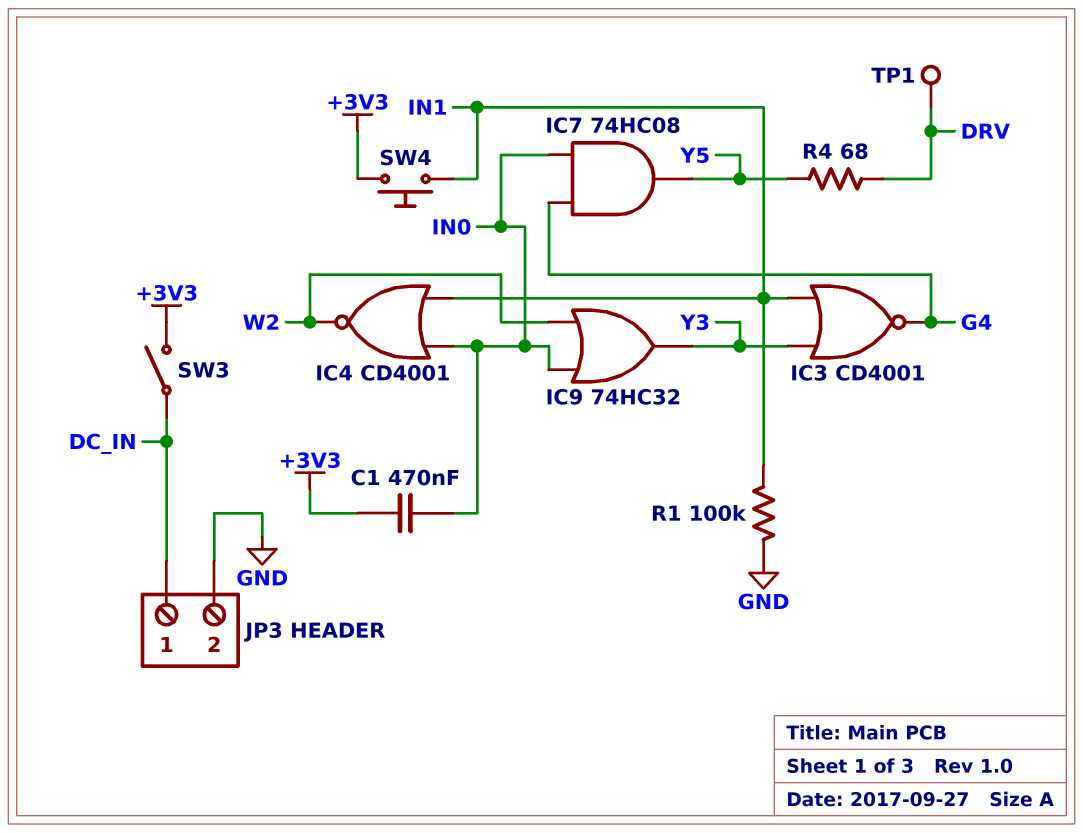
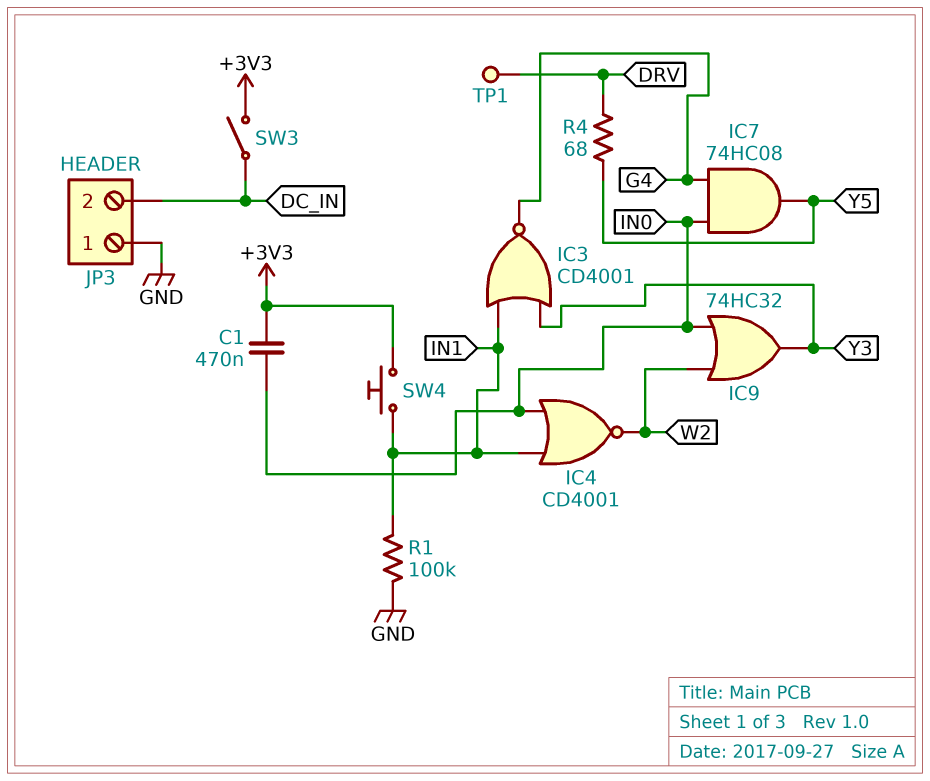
JP3 pin 1: DC_IN -> GND
JP3 pin 2: GND -> DC_IN

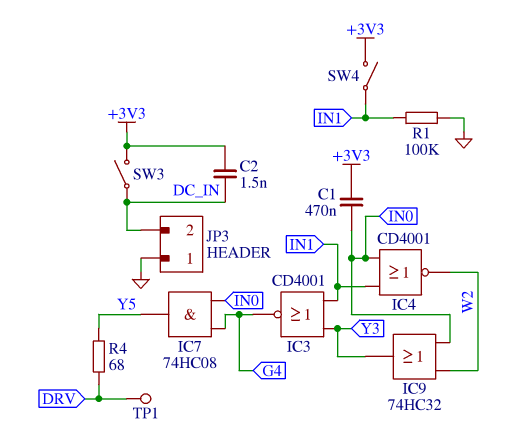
C2: none -> 1.5nF (+3V3, DC_IN)
SW4: button (+3V3, IN1) -> switch (+3V3, IN1)

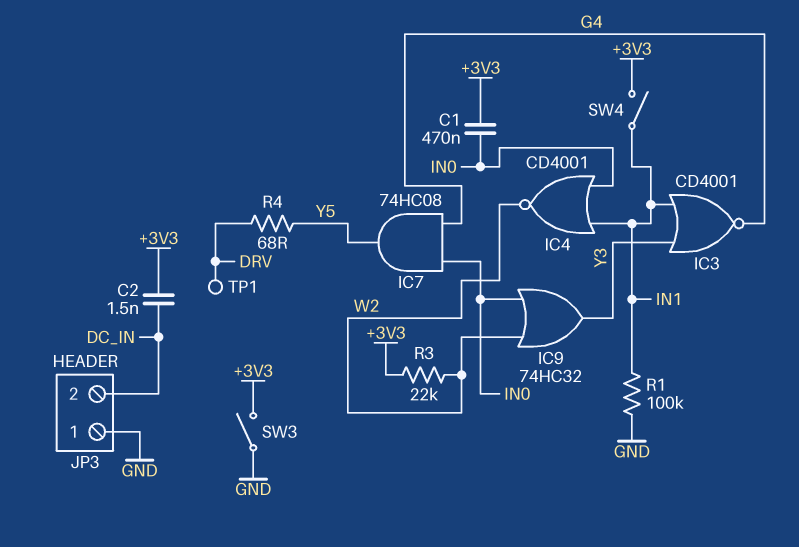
R3: none -> 22k (+3V3, W2)
SW3: switch (+3V3, DC_IN) -> switch (+3V3, GND)

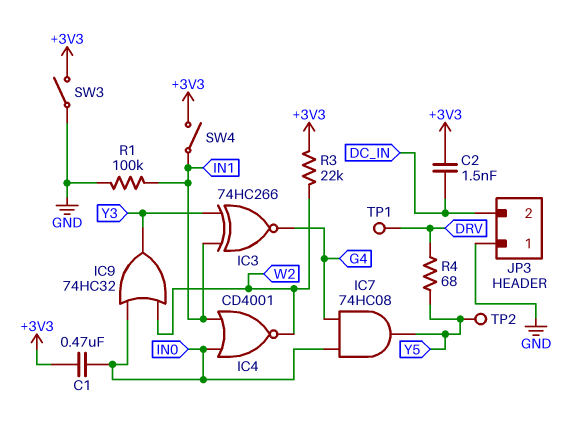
IC3: NOR CD4001 (in IN1, in Y3, out G4) -> XNOR 74HC266 (in IN1, in Y3, out G4)
TP2: none -> test point (Y5)

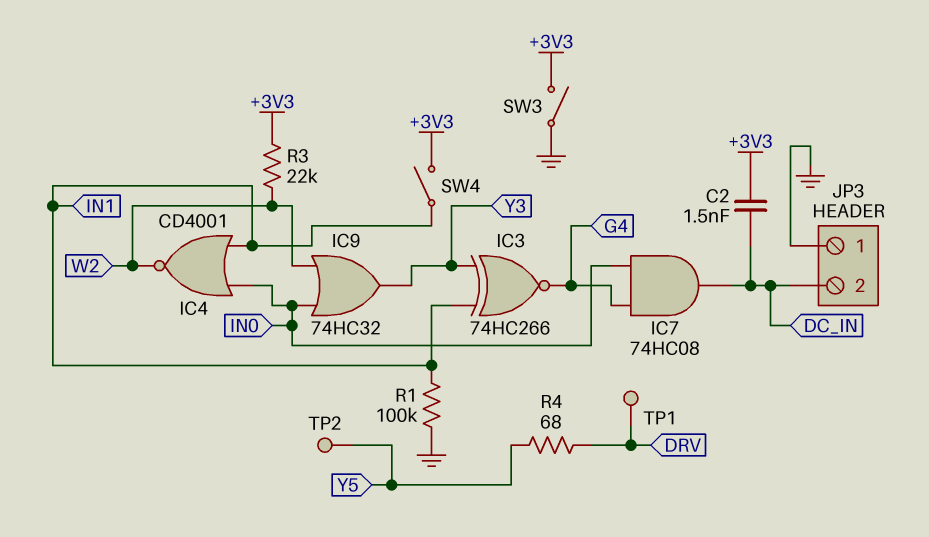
C1: 470nF (+3V3, IN0) -> none
IC7: AND 74HC08 (in G4, in IN0, out Y5) -> AND 74HC08 (in G4, in IN0, out DC_IN)

